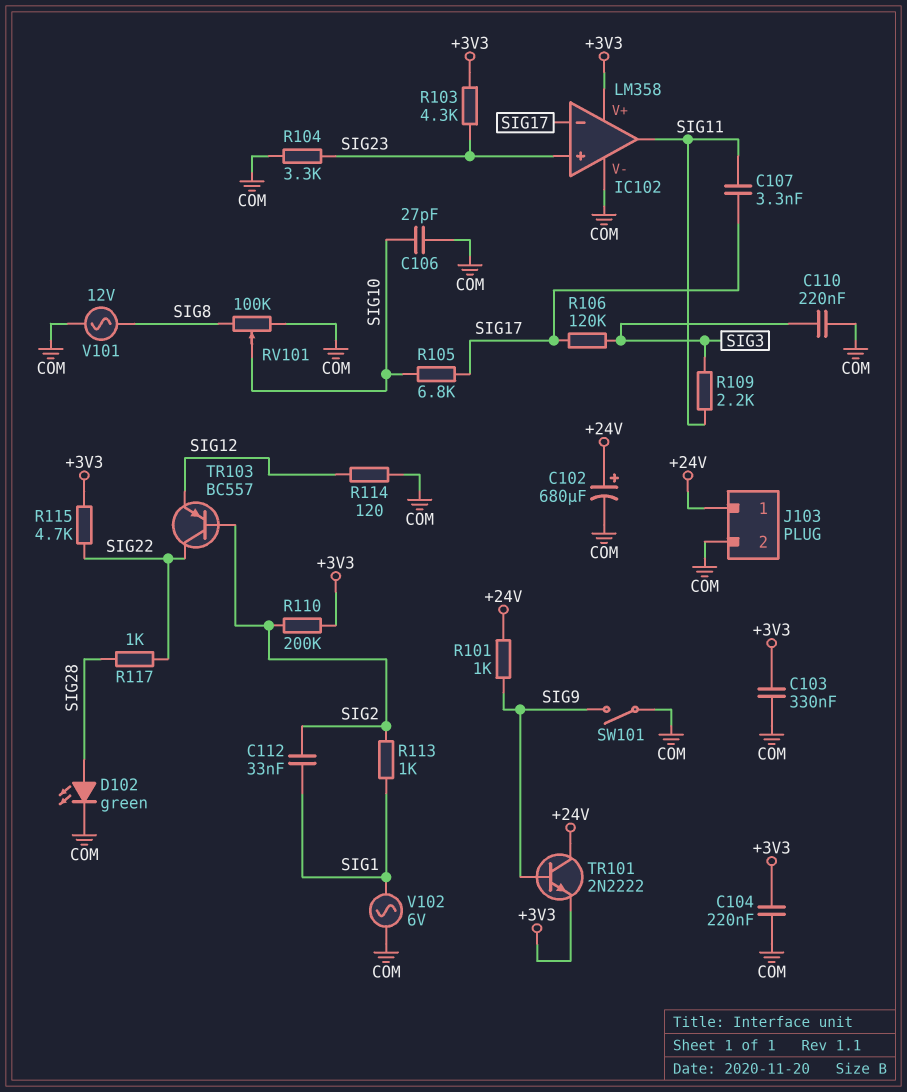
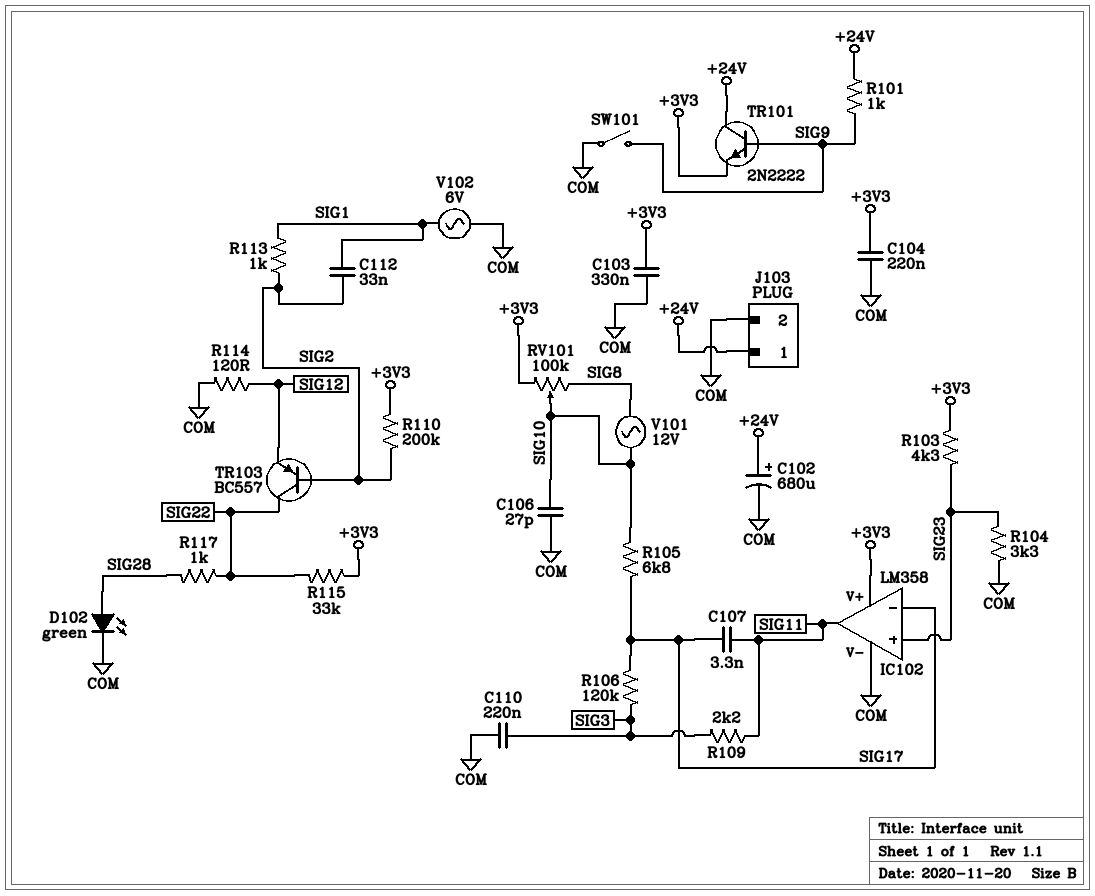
R115: 4.7k (+3V3, SIG22) -> 33k (+3V3, SIG22)
RV101: 100k (COM, SIG8, wiper SIG10) -> 100k (+3V3, SIG8, wiper SIG10)
V101: AC 12V (COM, SIG8) -> AC 12V (SIG8, SIG10)

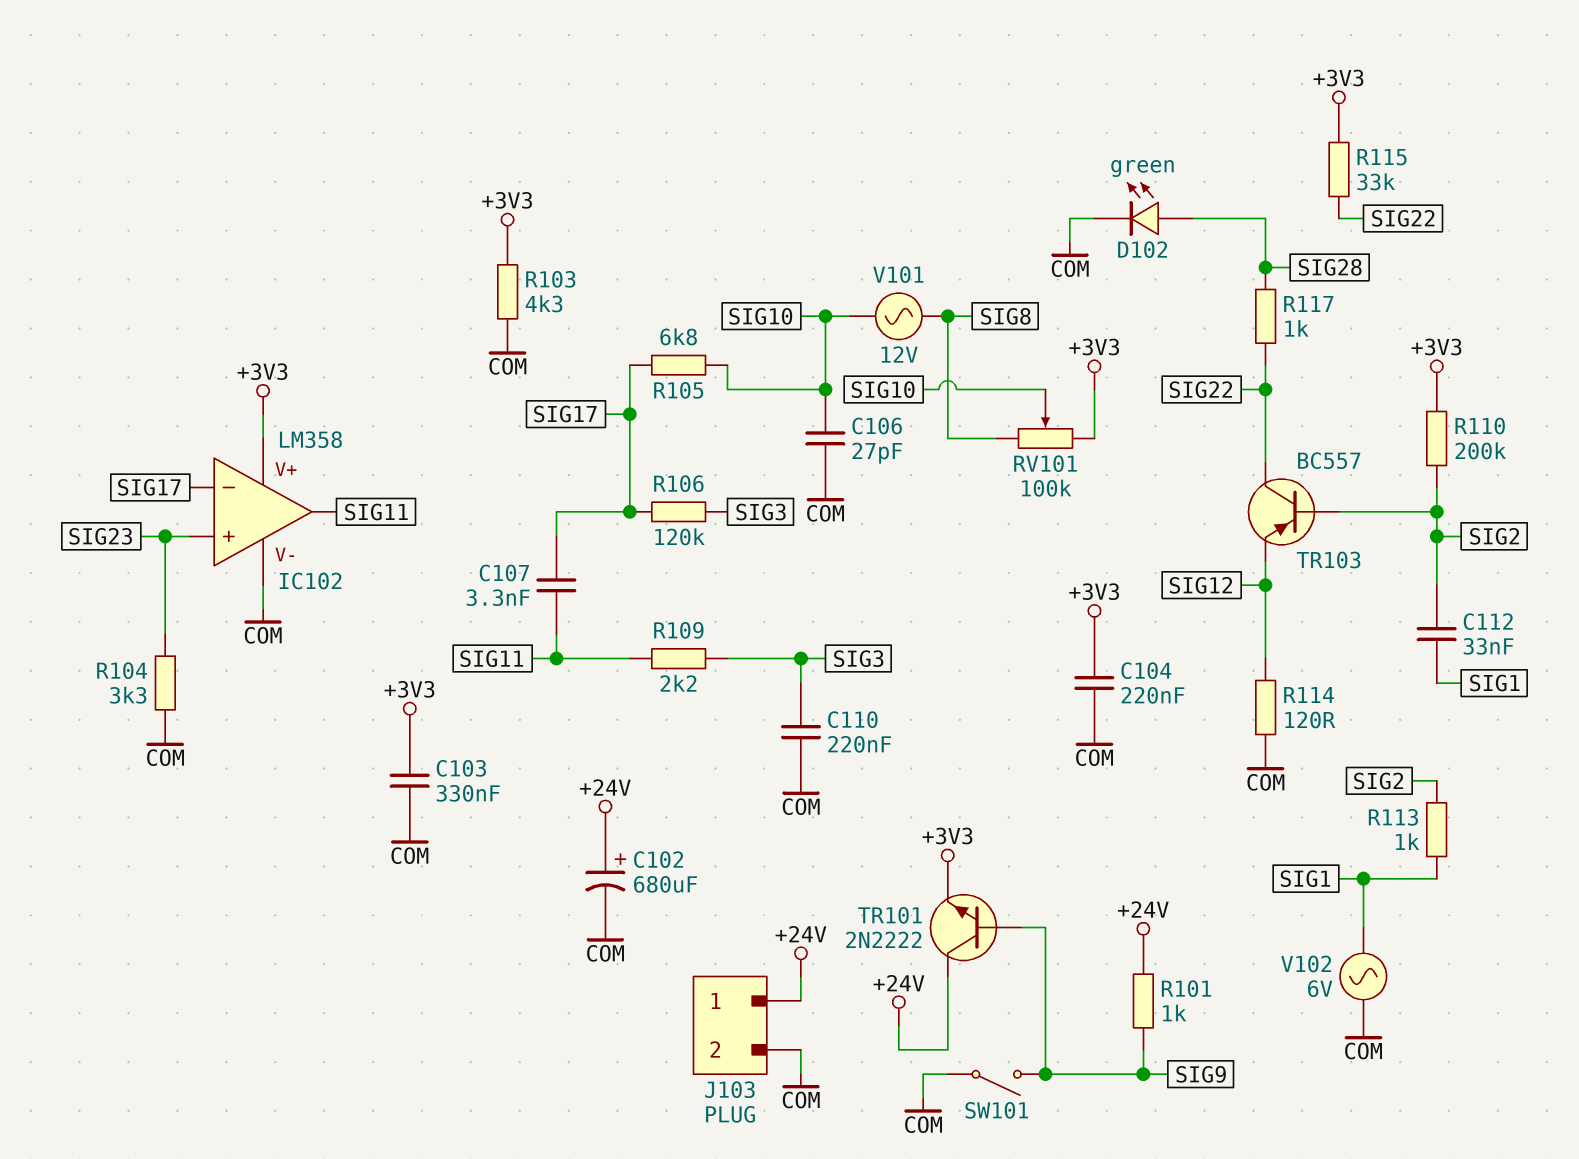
R103: 4.3k (+3V3, SIG23) -> 4.3k (+3V3, COM)

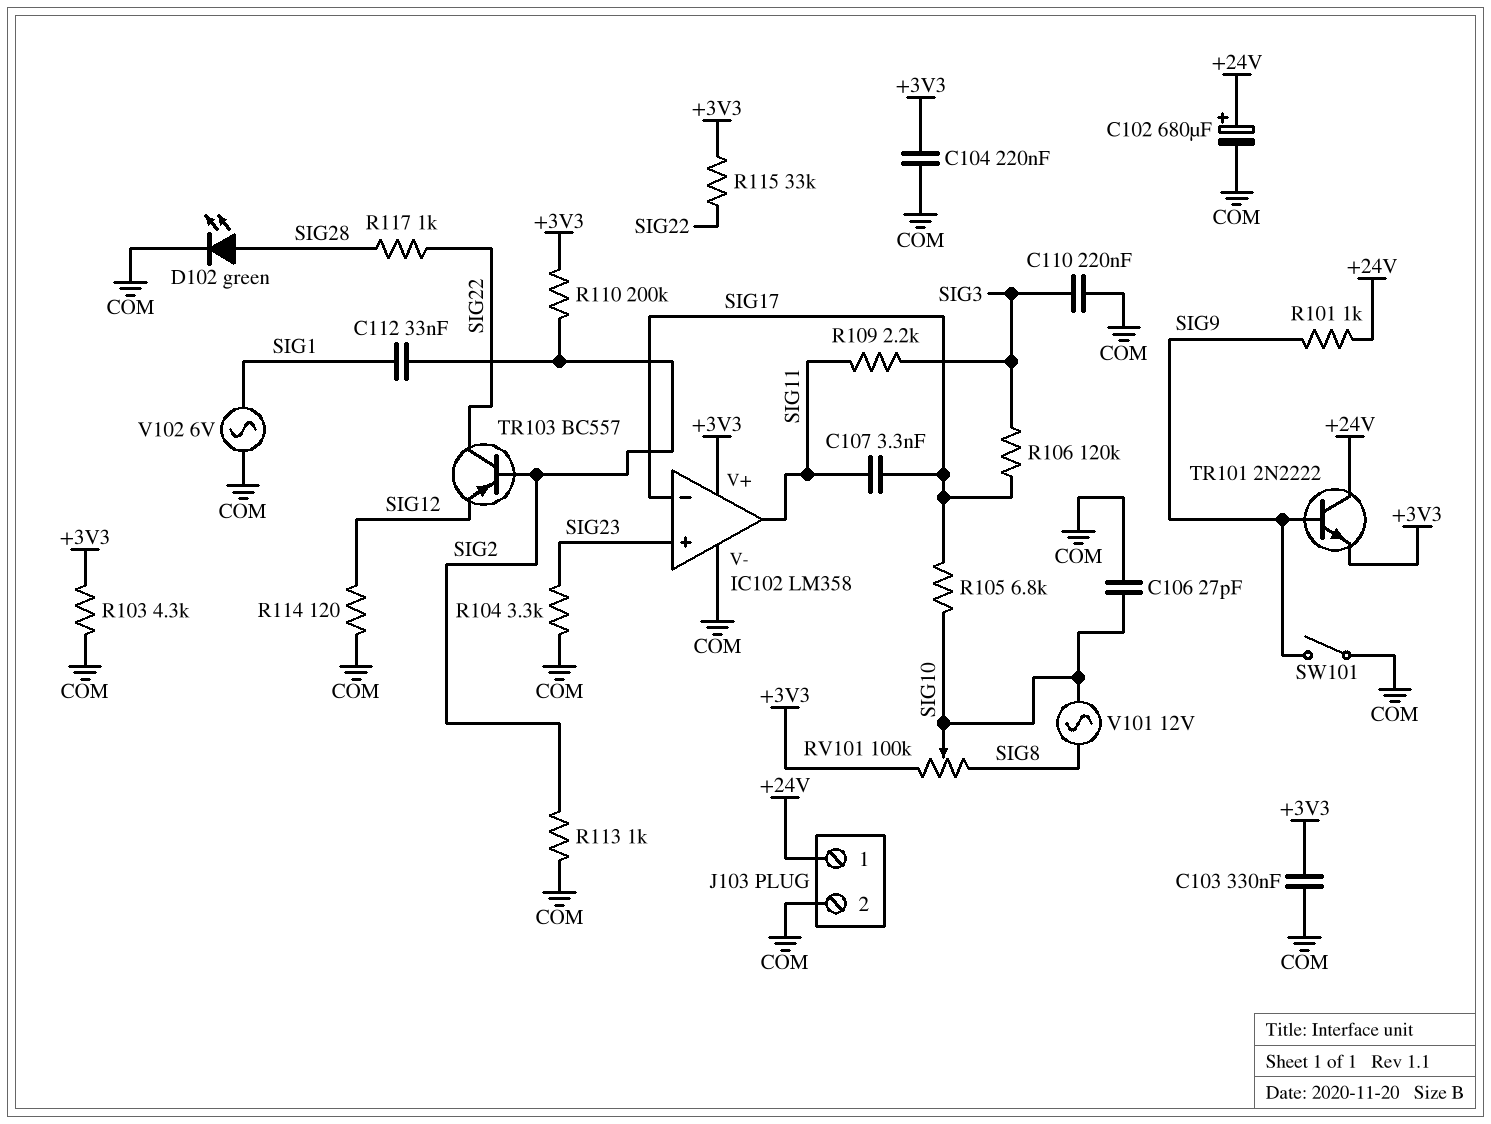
R113: 1k (SIG1, SIG2) -> 1k (COM, SIG2)

